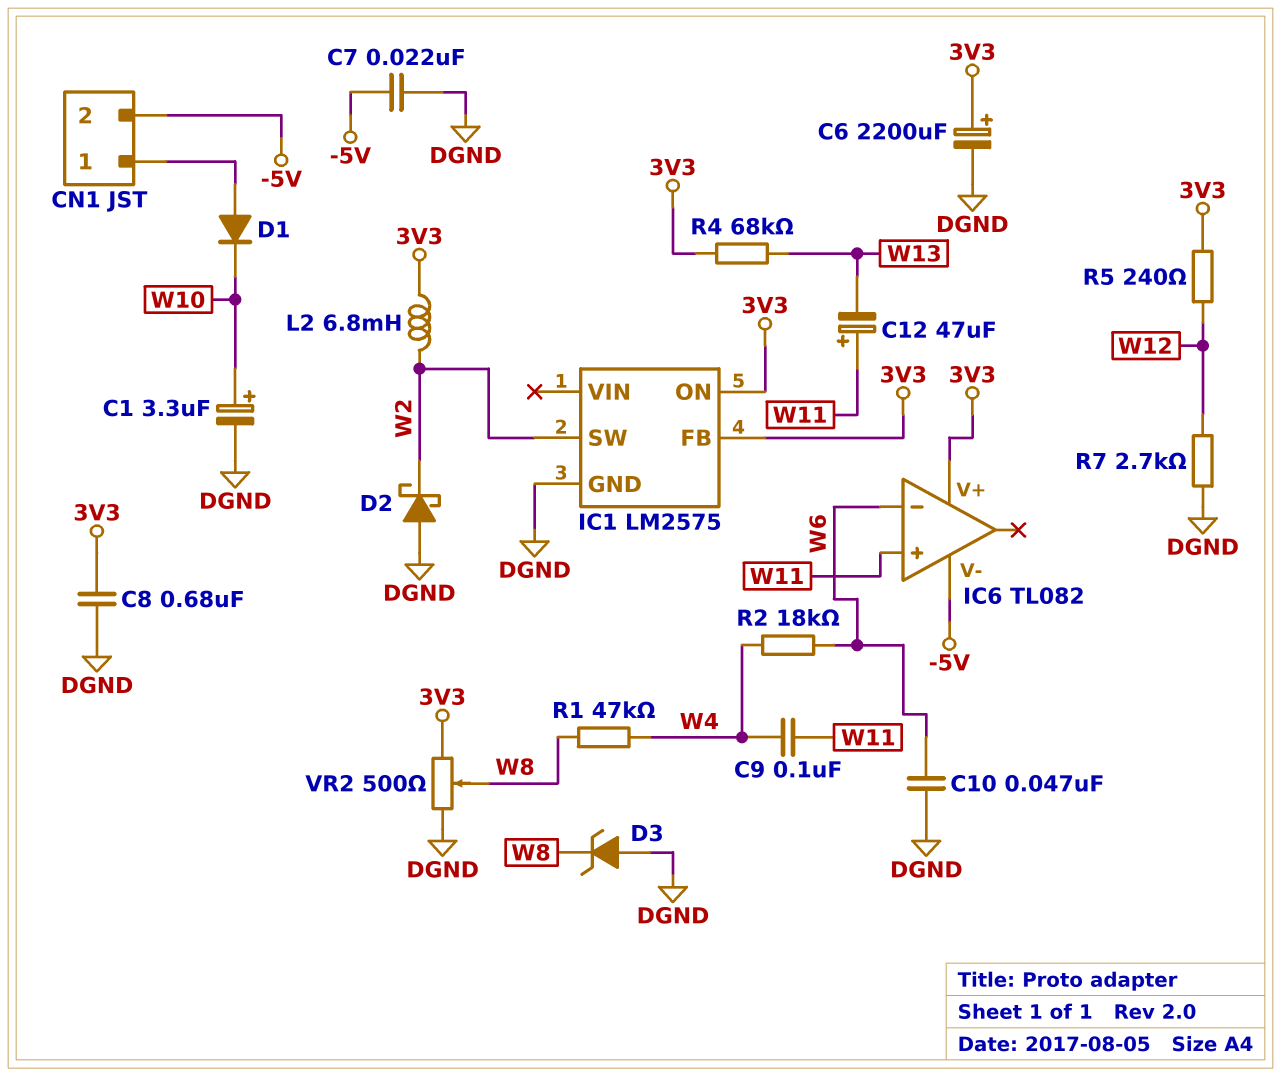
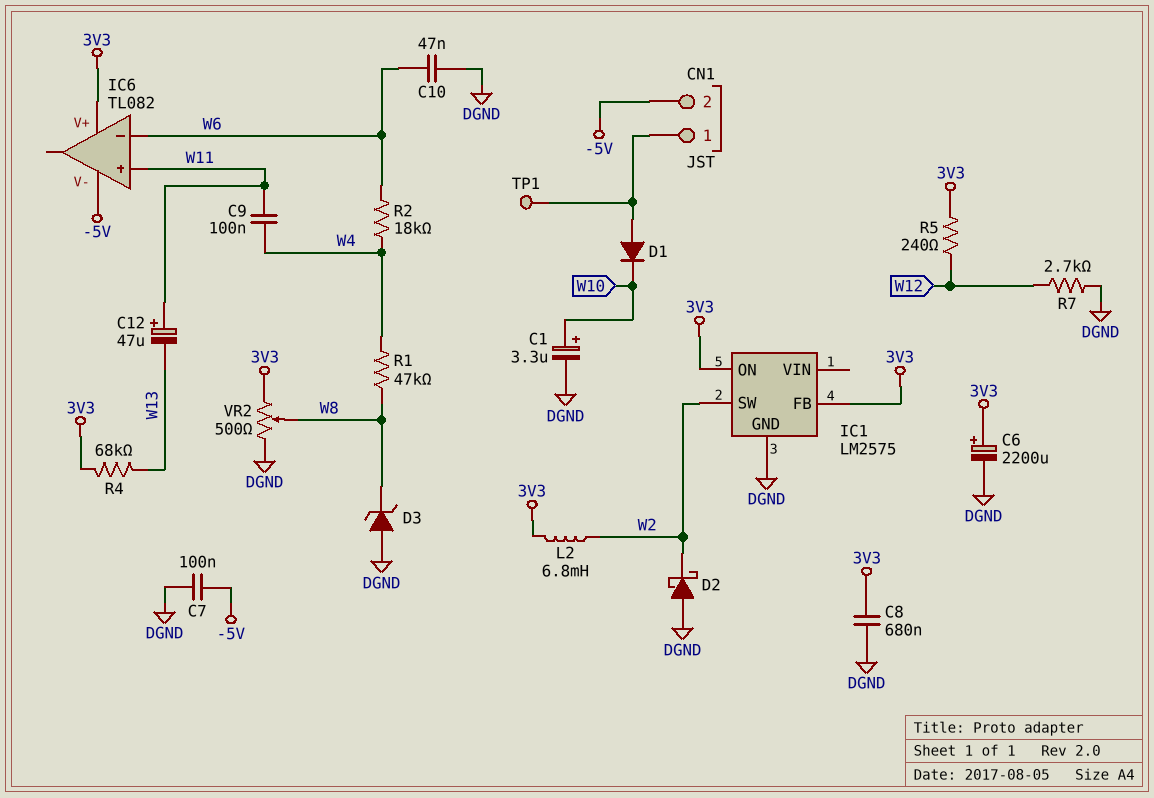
C7: 22nF (-5V, DGND) -> 100nF (-5V, DGND)
TP1: none -> test point (CN1/1)

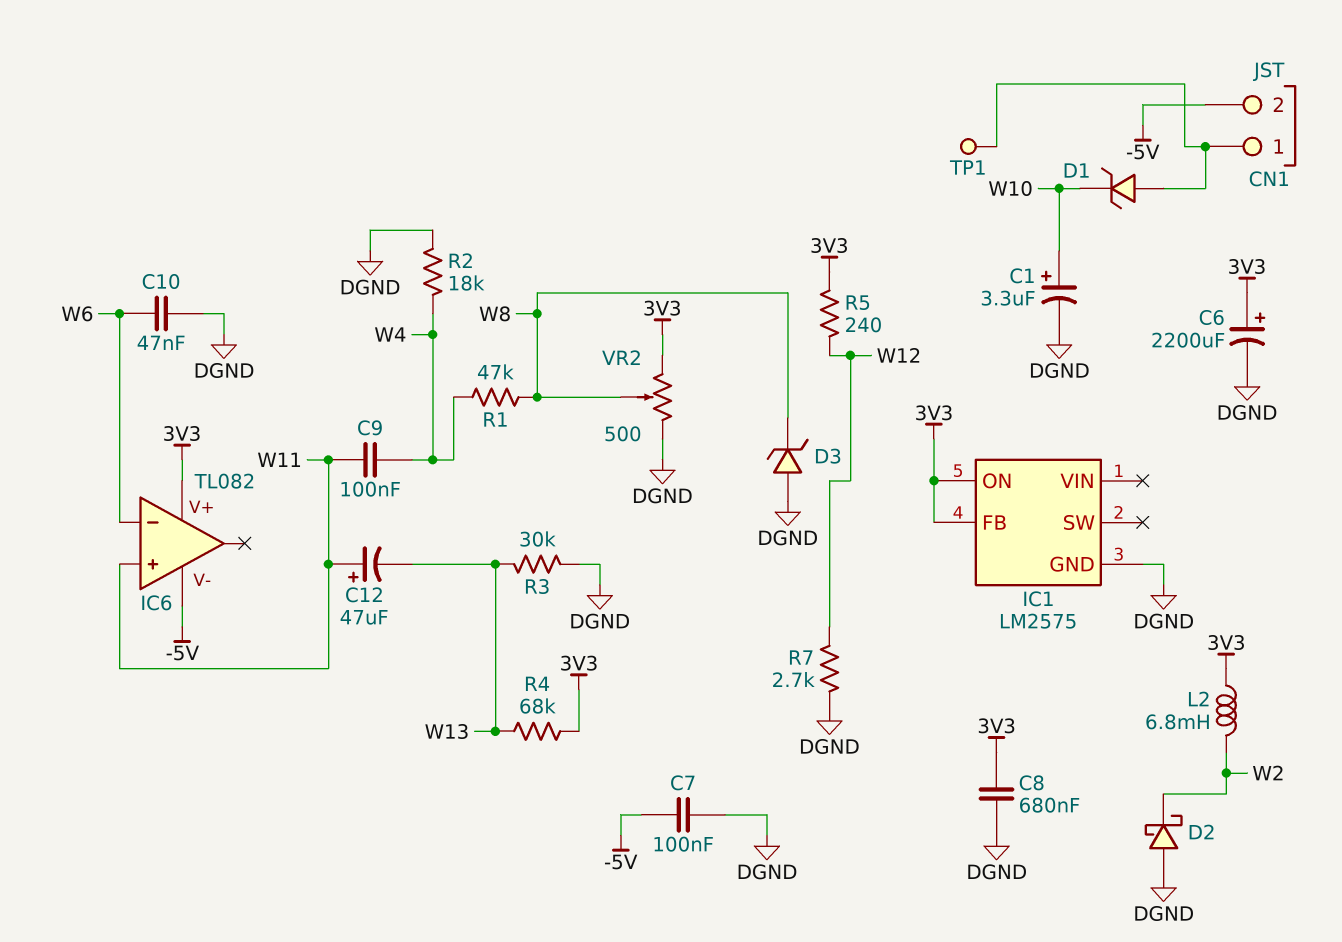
D1: diode (A CN1/1, K W10) -> zener (A CN1/1, K W10)
IC1 pin SW: W2 -> none
R2: 18k (W4, W6) -> 18k (DGND, W4)
R3: none -> 30k (DGND, W13)

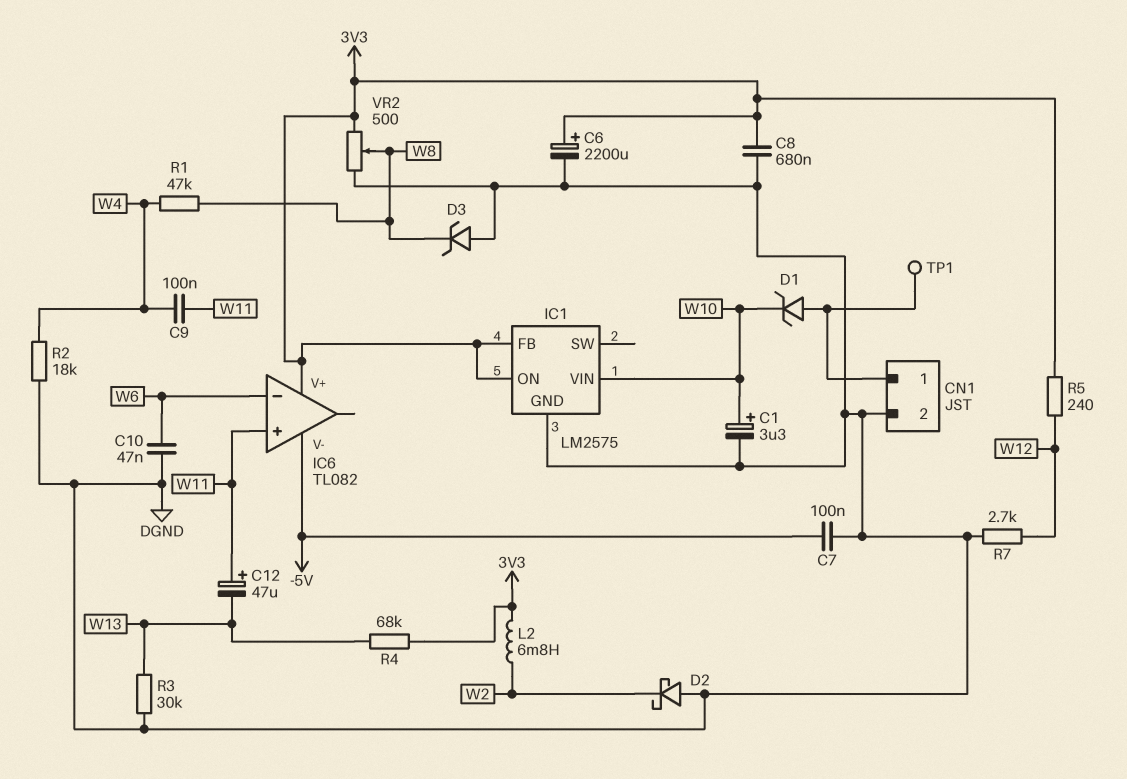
CN1 pin 2: -5V -> DGND
IC1 pin VIN: none -> W10

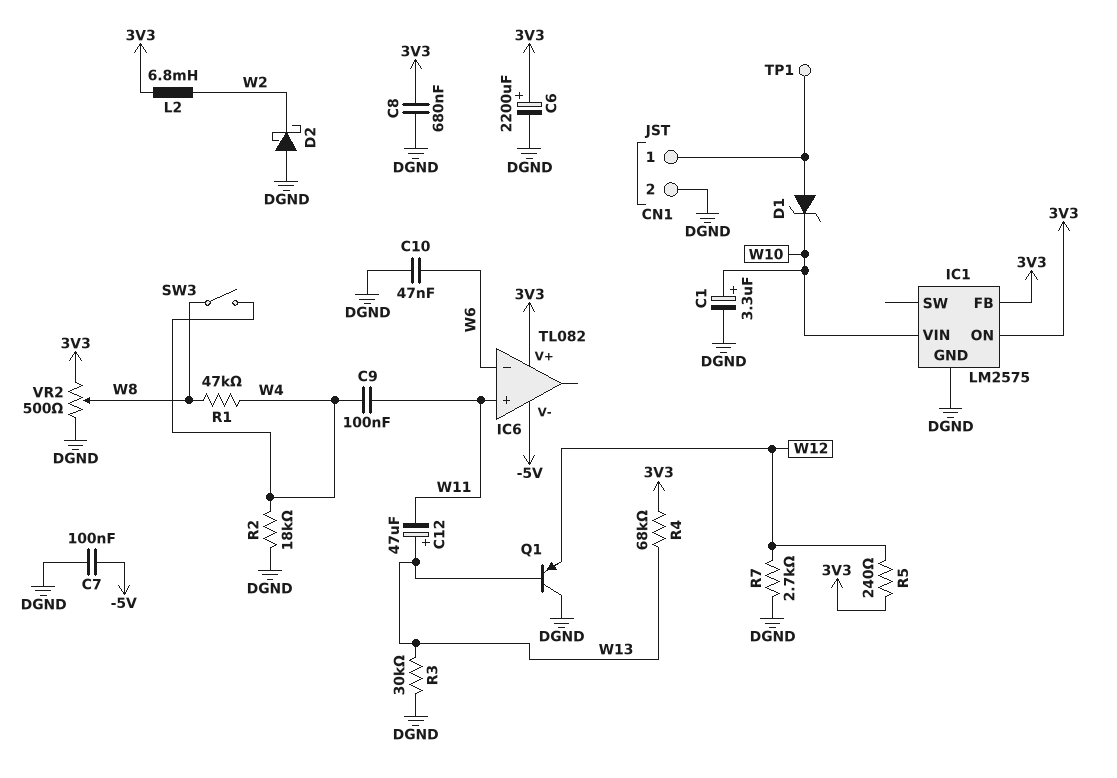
C12: 47uF (plus W11, minus W13) -> 47uF (plus W13, minus W11)
D3: zener (A DGND, K W8) -> none
Q1: none -> PNP (B W13, C DGND, E W12)
SW3: none -> switch (W4, W8)

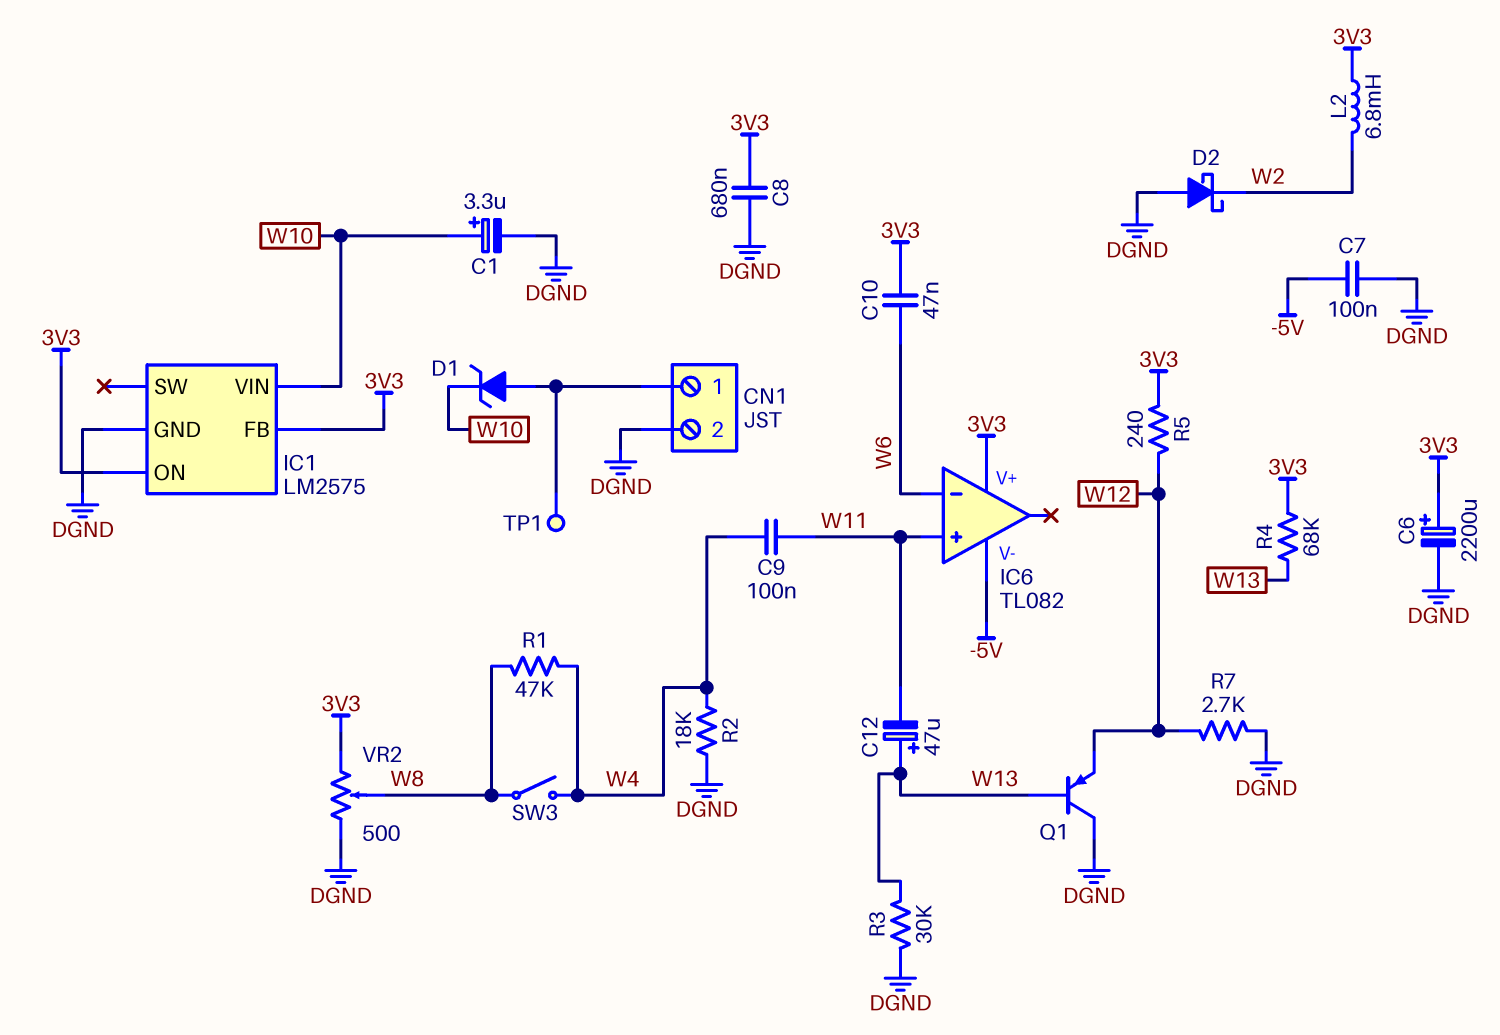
C10: 47nF (DGND, W6) -> 47nF (3V3, W6)

